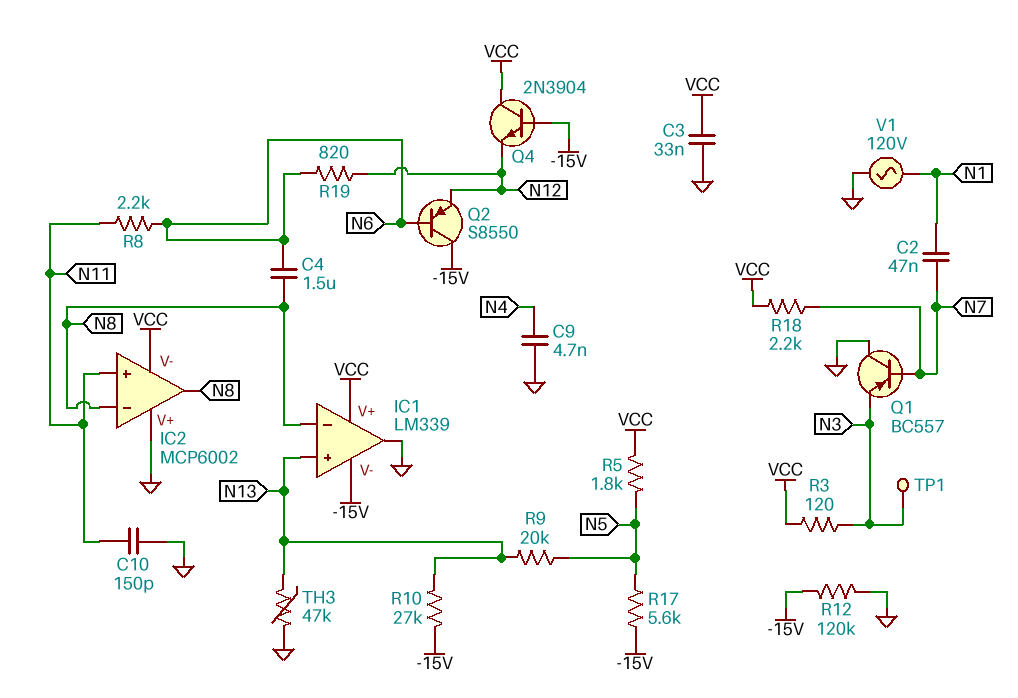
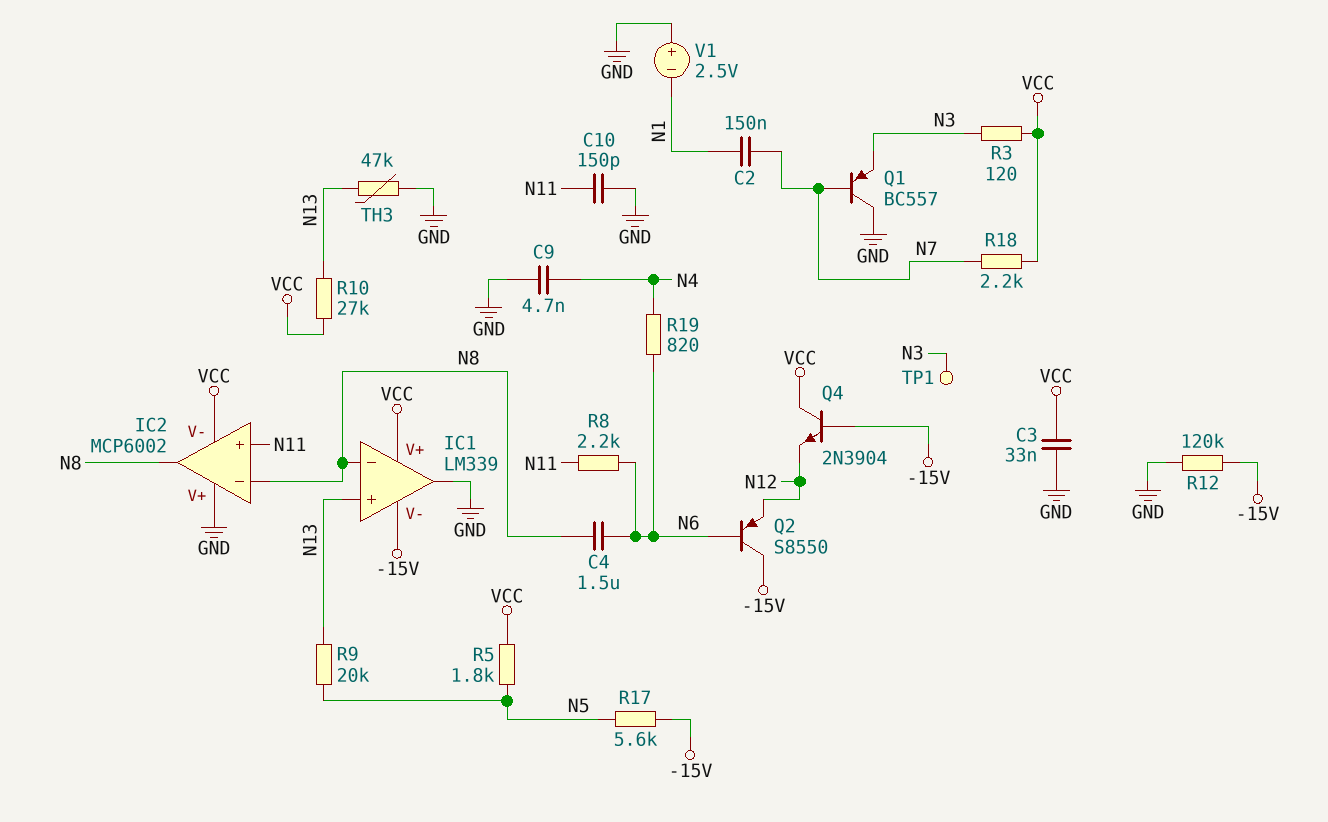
C2: 47nF (N1, N7) -> 150nF (N1, N7)
R10: 27k (-15V, N13) -> 27k (N13, VCC)
R19: 820 (N6, N12) -> 820 (N4, N6)
V1: AC 120V (GND, N1) -> 2.5V (plus GND, minus N1)

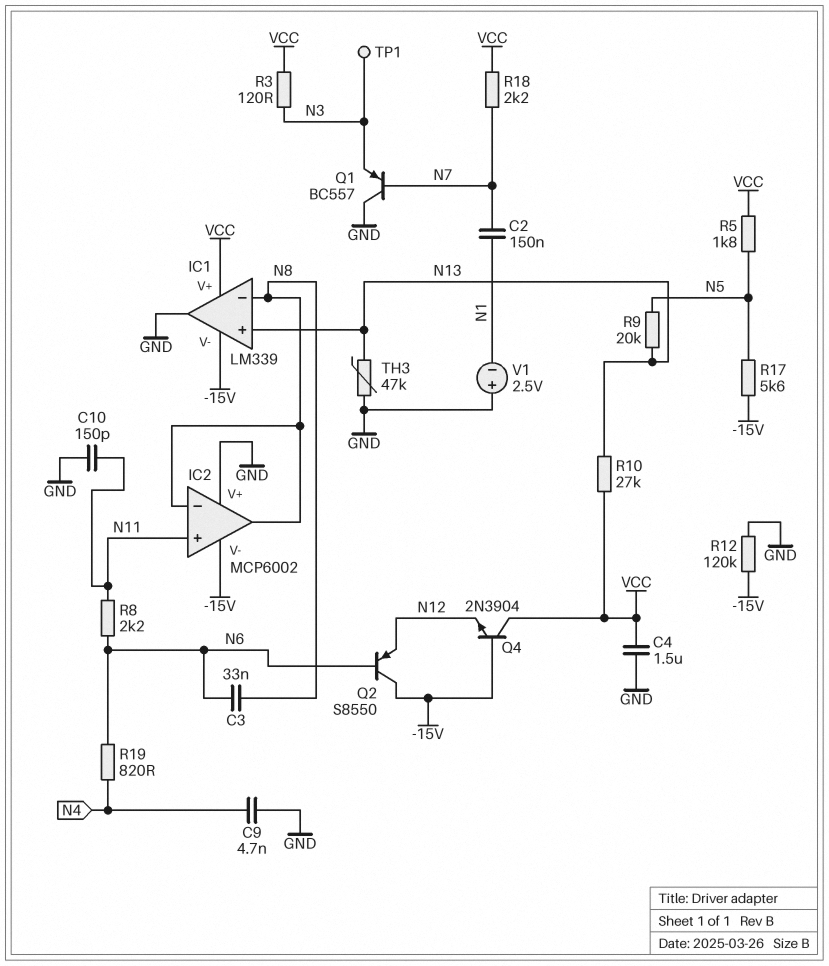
C3: 33nF (GND, VCC) -> 33nF (N6, N8)
C4: 1.5uF (N6, N8) -> 1.5uF (GND, VCC)
IC2 pin V-: VCC -> -15V

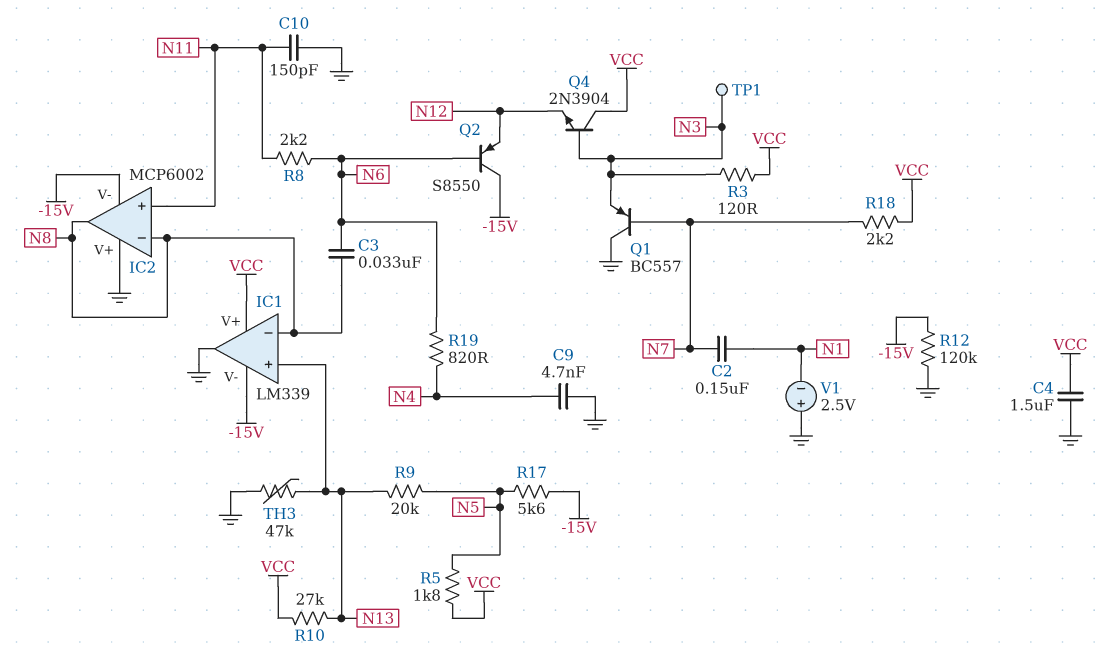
Q4: NPN 2N3904 (B -15V, C VCC, E N12) -> NPN 2N3904 (B N3, C VCC, E N12)

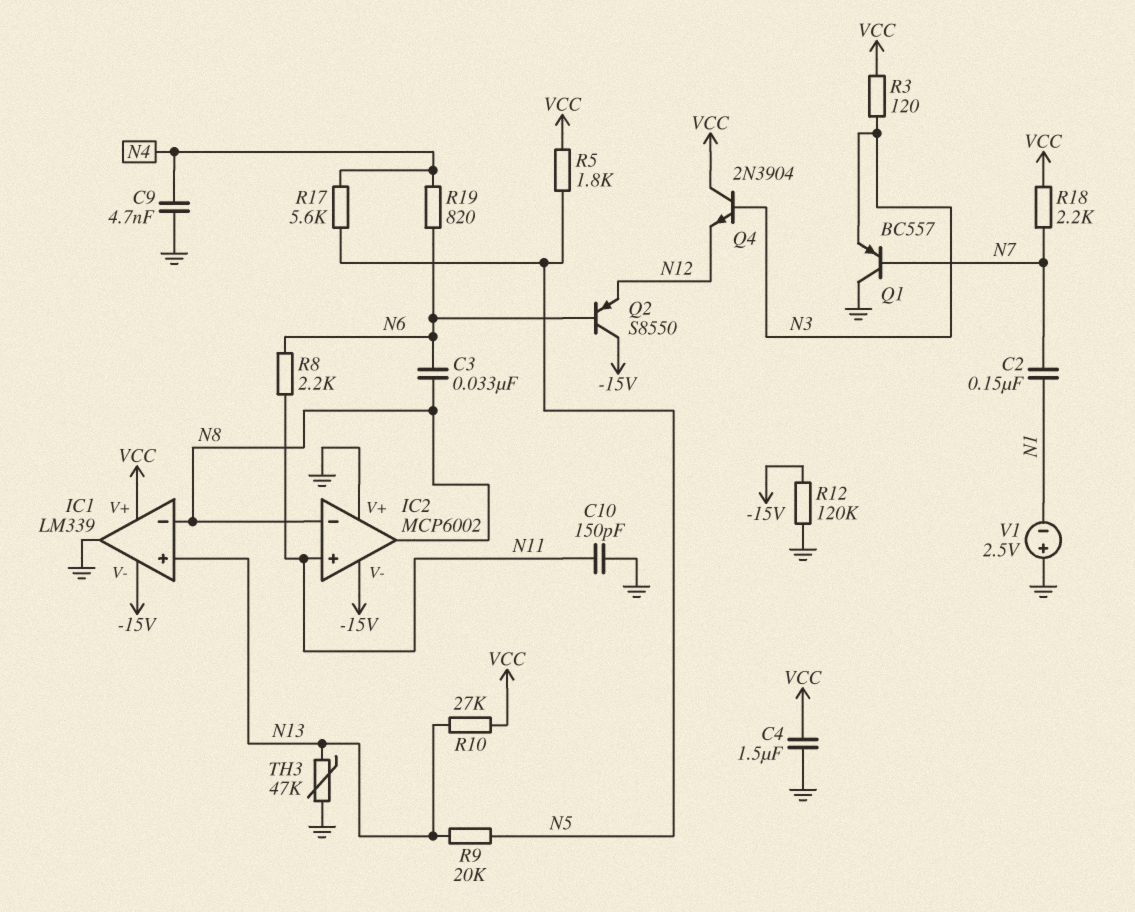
R17: 5.6k (-15V, N5) -> 5.6k (N4, N5)
TP1: test point (N3) -> none

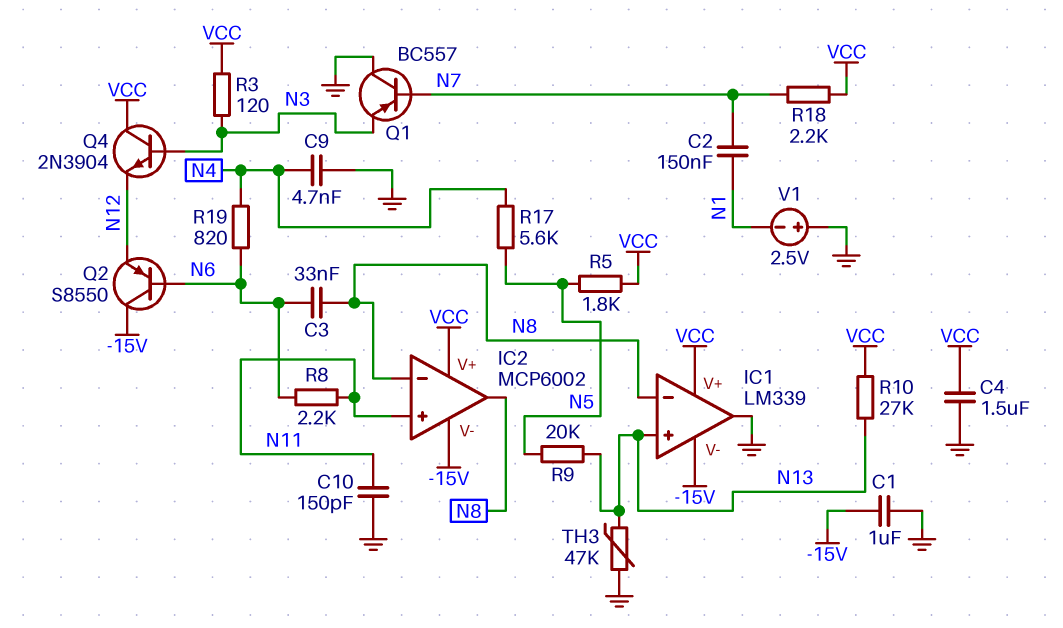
C1: none -> 1uF (-15V, GND)
IC2 pin V+: GND -> VCC
R12: 120k (-15V, GND) -> none

